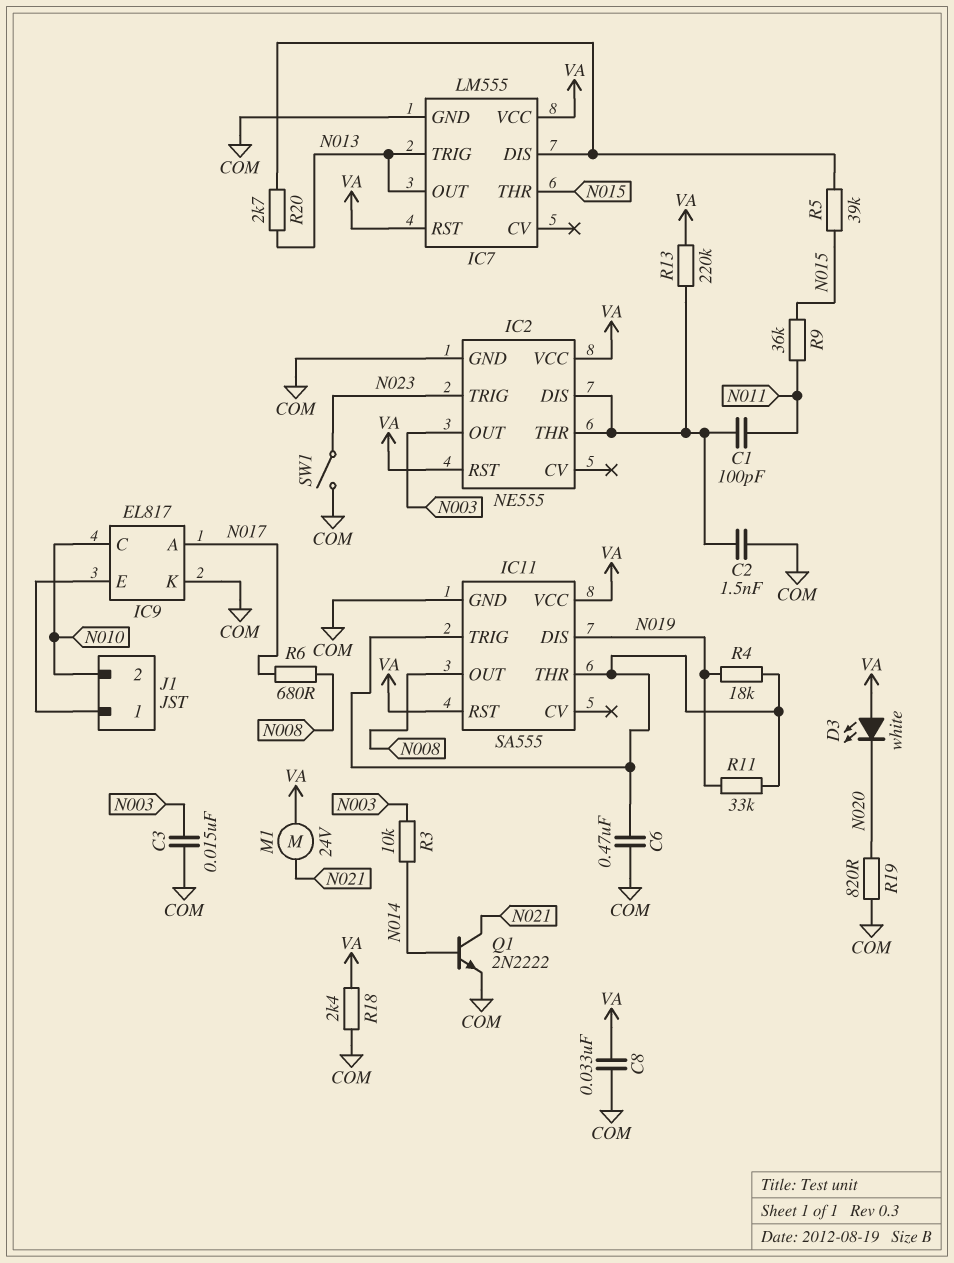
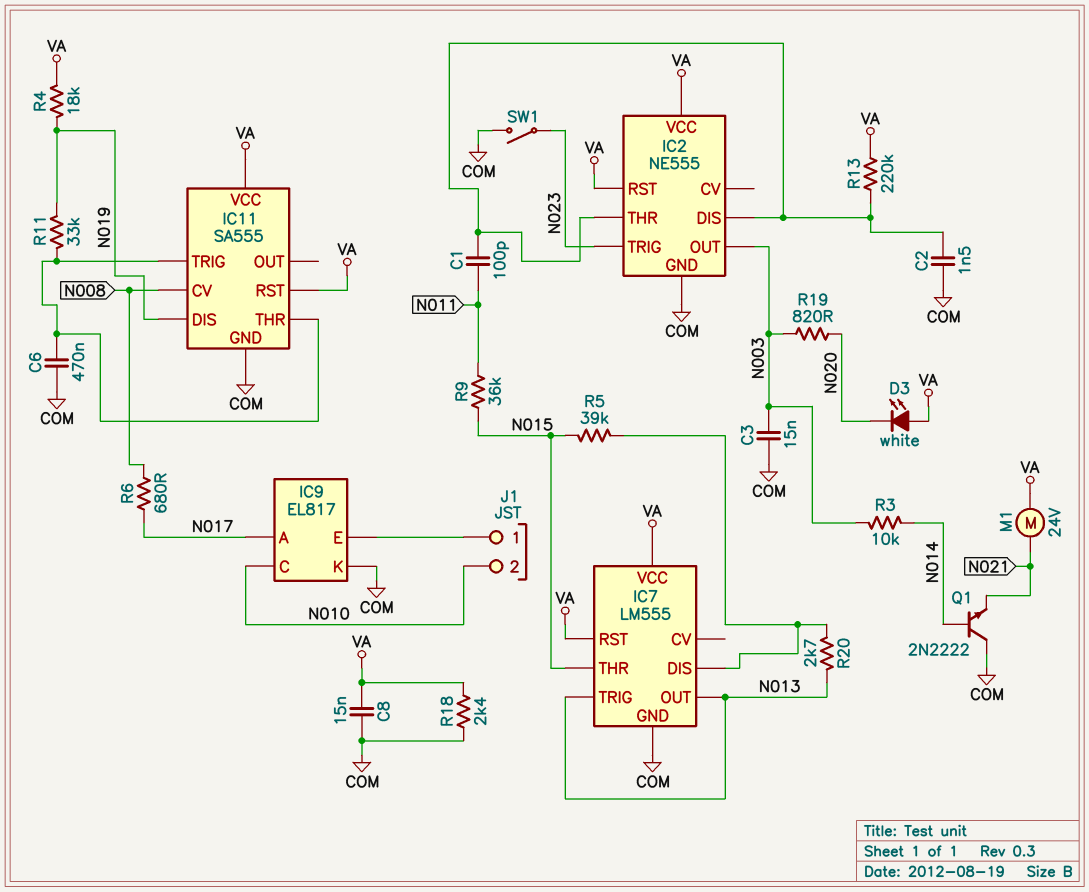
C8: 33nF (COM, VA) -> 15nF (COM, VA)
IC11 pin CV: none -> N008
IC11 pin OUT: N008 -> none
Q1: NPN 2N2222 (B N014, C N021, E COM) -> NPN 2N2222 (B N014, C COM, E N021)
R4: 18k (IC11/THR, N019) -> 18k (N019, VA)
R19: 820 (COM, N020) -> 820 (N003, N020)

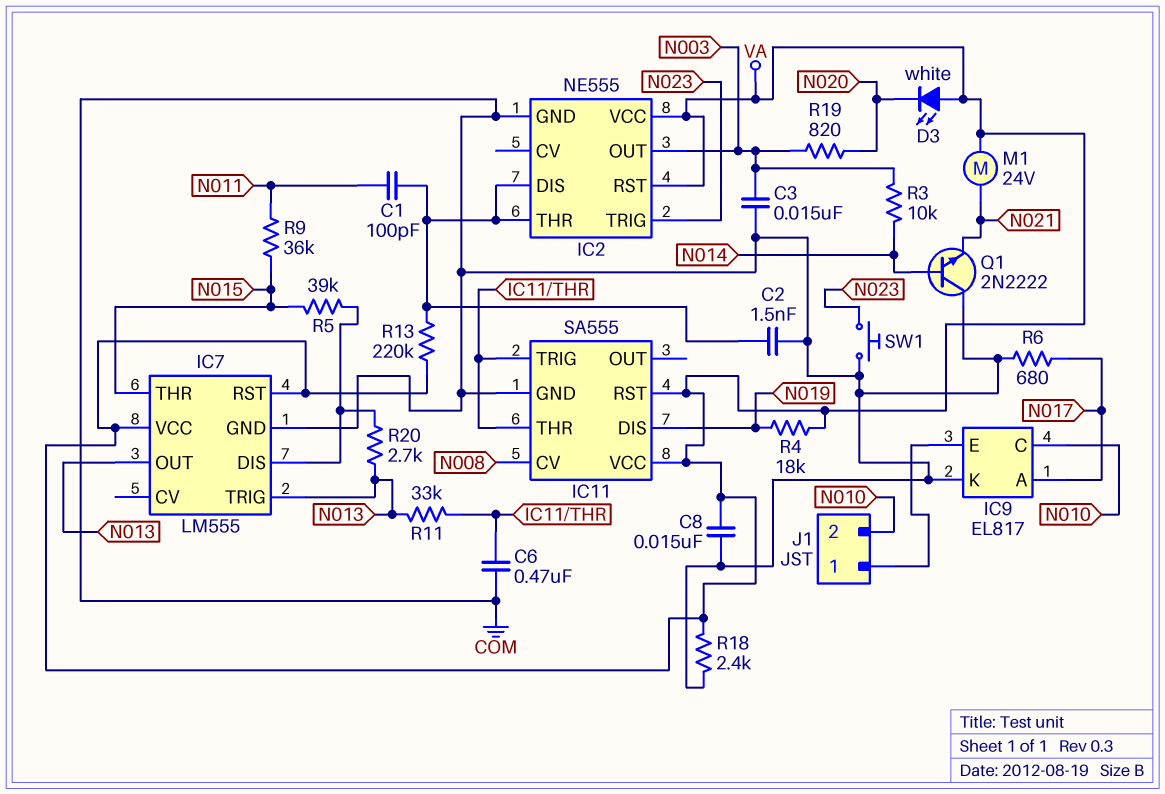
R6: 680 (N008, N017) -> 680 (COM, N017)
R11: 33k (IC11/THR, N019) -> 33k (IC11/THR, N013)
SW1: switch (COM, N023) -> button (COM, N023)

